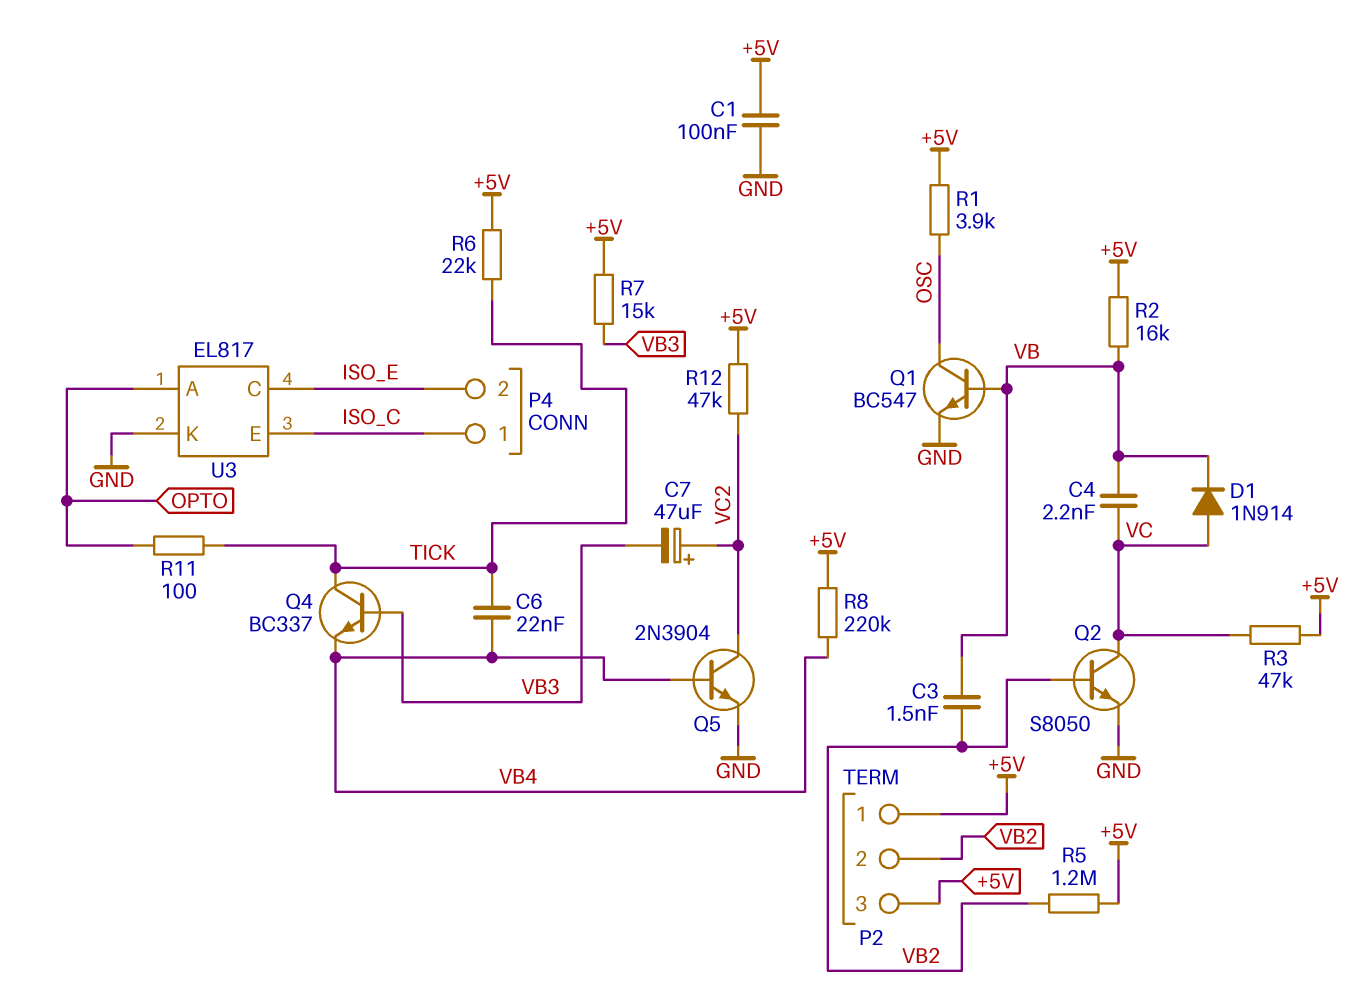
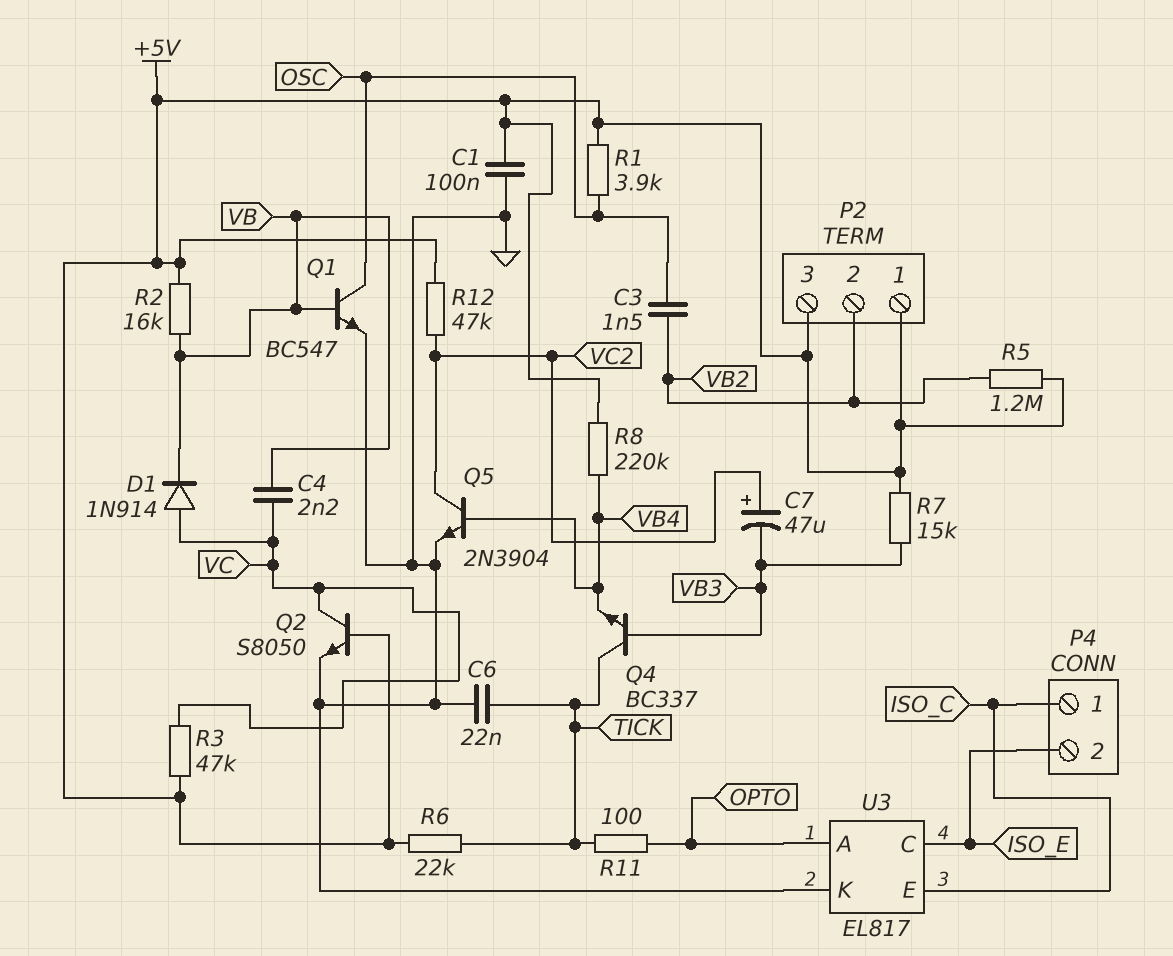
C3: 1.5nF (VB, VB2) -> 1.5nF (OSC, VB2)
C6: 22nF (TICK, VB4) -> 22nF (GND, TICK)
Q2: NPN S8050 (B VB2, C VC, E GND) -> NPN S8050 (B +5V, C VC, E GND)

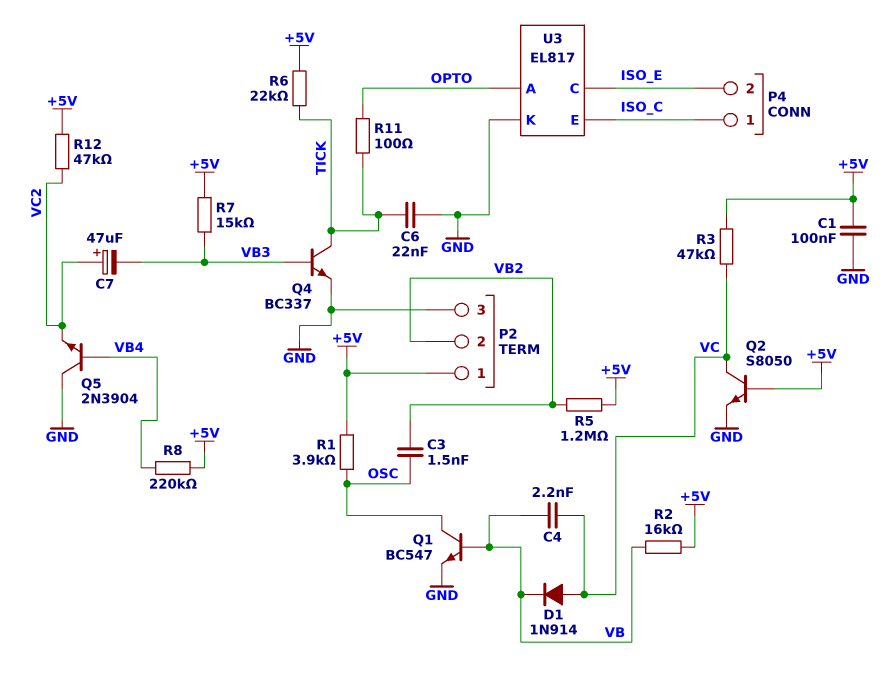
P2 pin 3: +5V -> GND
Q4: NPN BC337 (B VB3, C TICK, E VB4) -> NPN BC337 (B VB3, C TICK, E GND)
Q5: NPN 2N3904 (B VB4, C VC2, E GND) -> NPN 2N3904 (B VB4, C GND, E VC2)

